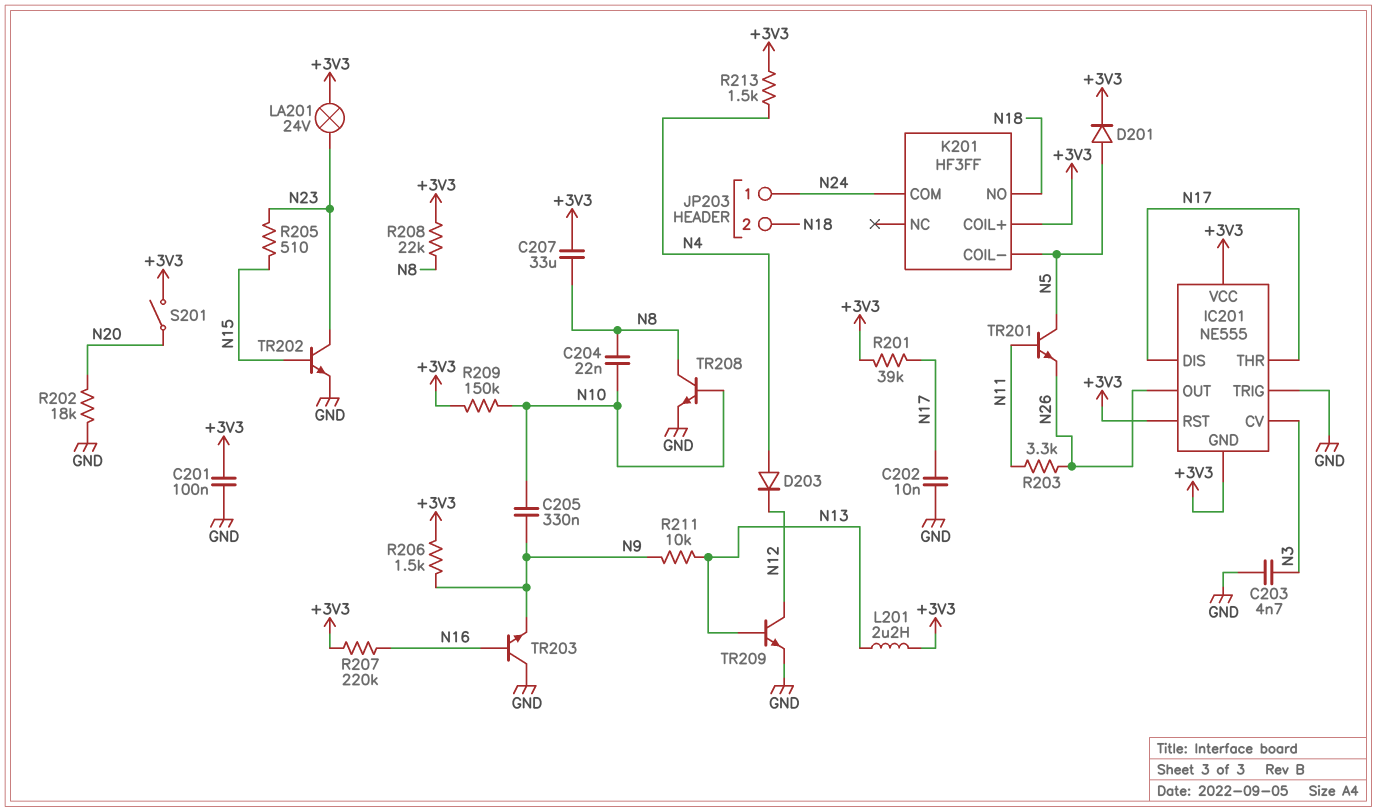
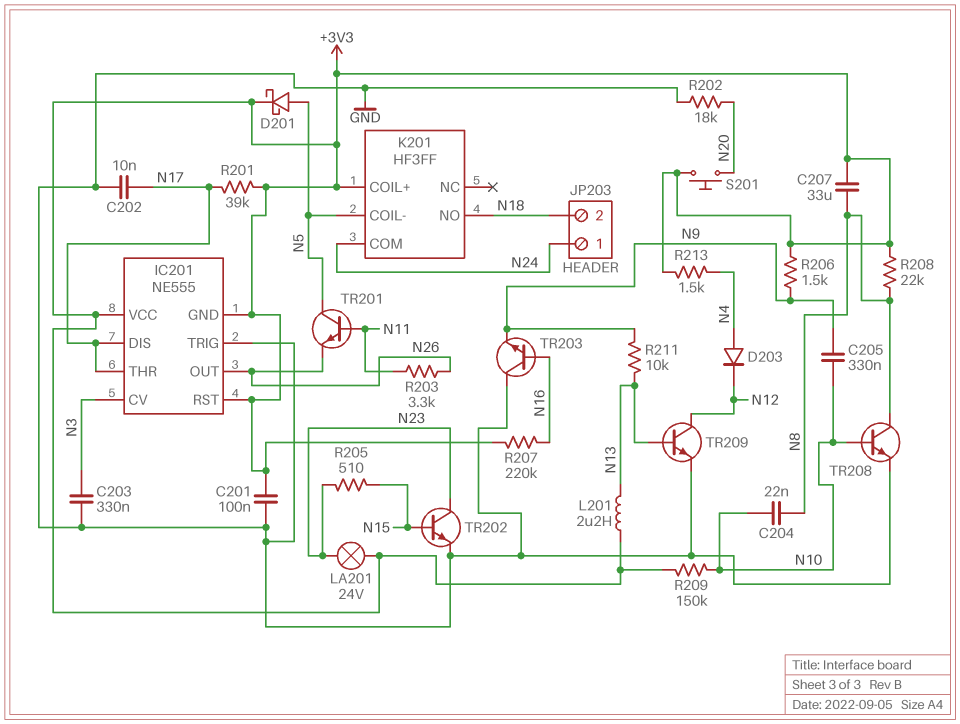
C203: 4.7nF (GND, N3) -> 330nF (GND, N3)
D201: diode (A N5, K +3V3) -> schottky (A N5, K +3V3)
S201: switch (+3V3, N20) -> button (+3V3, N20)

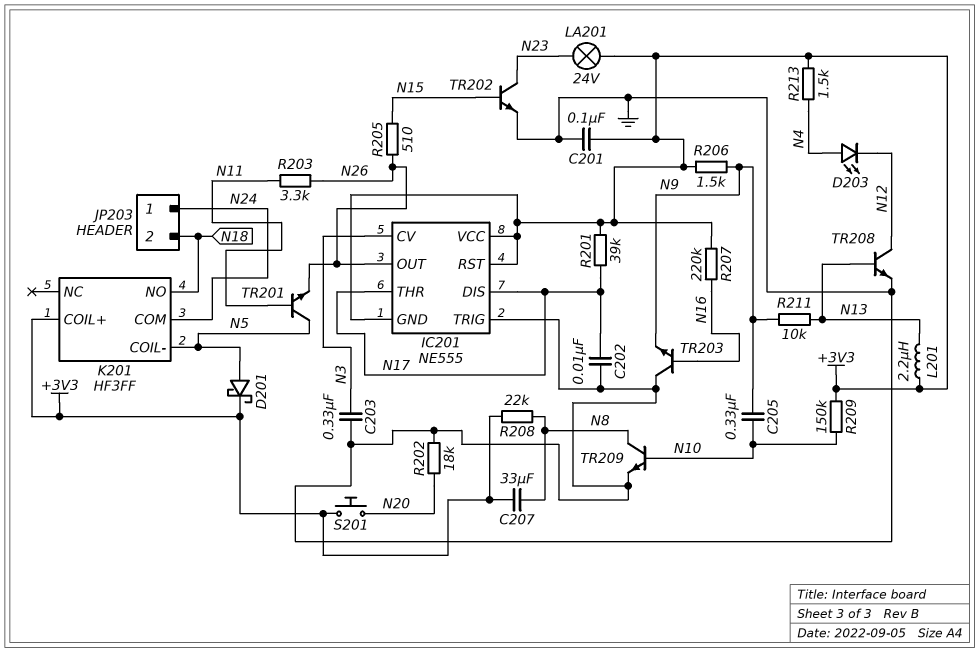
C204: 22nF (N8, N10) -> none
D203: diode (A N4, K N12) -> LED (A N4, K N12)
R205: 510 (N15, N23) -> 510 (N15, N26)
TR208: NPN (B N10, C N8, E GND) -> NPN (B N13, C N12, E GND)
TR209: NPN (B N13, C N12, E GND) -> NPN (B N10, C N8, E GND)

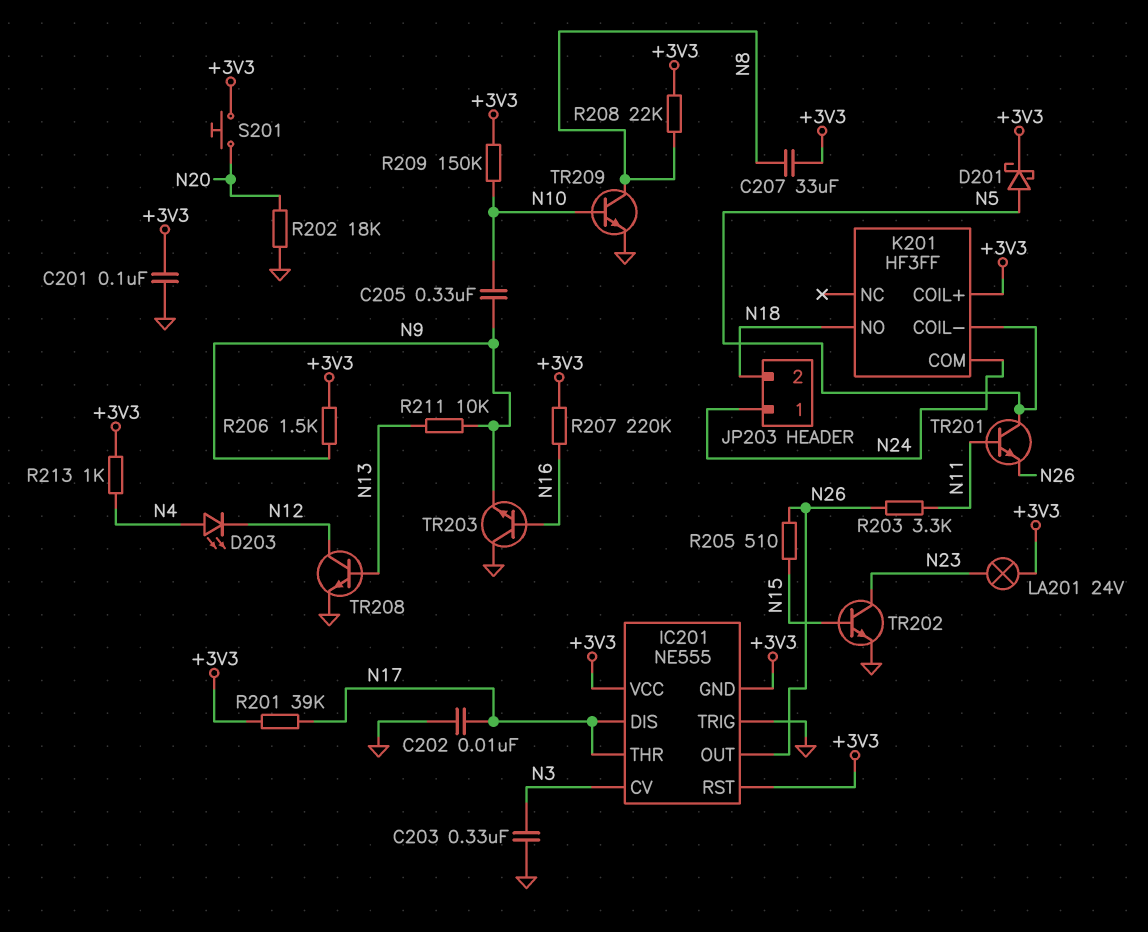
L201: 2.2uH (+3V3, N13) -> none
R213: 1.5k (+3V3, N4) -> 1k (+3V3, N4)

